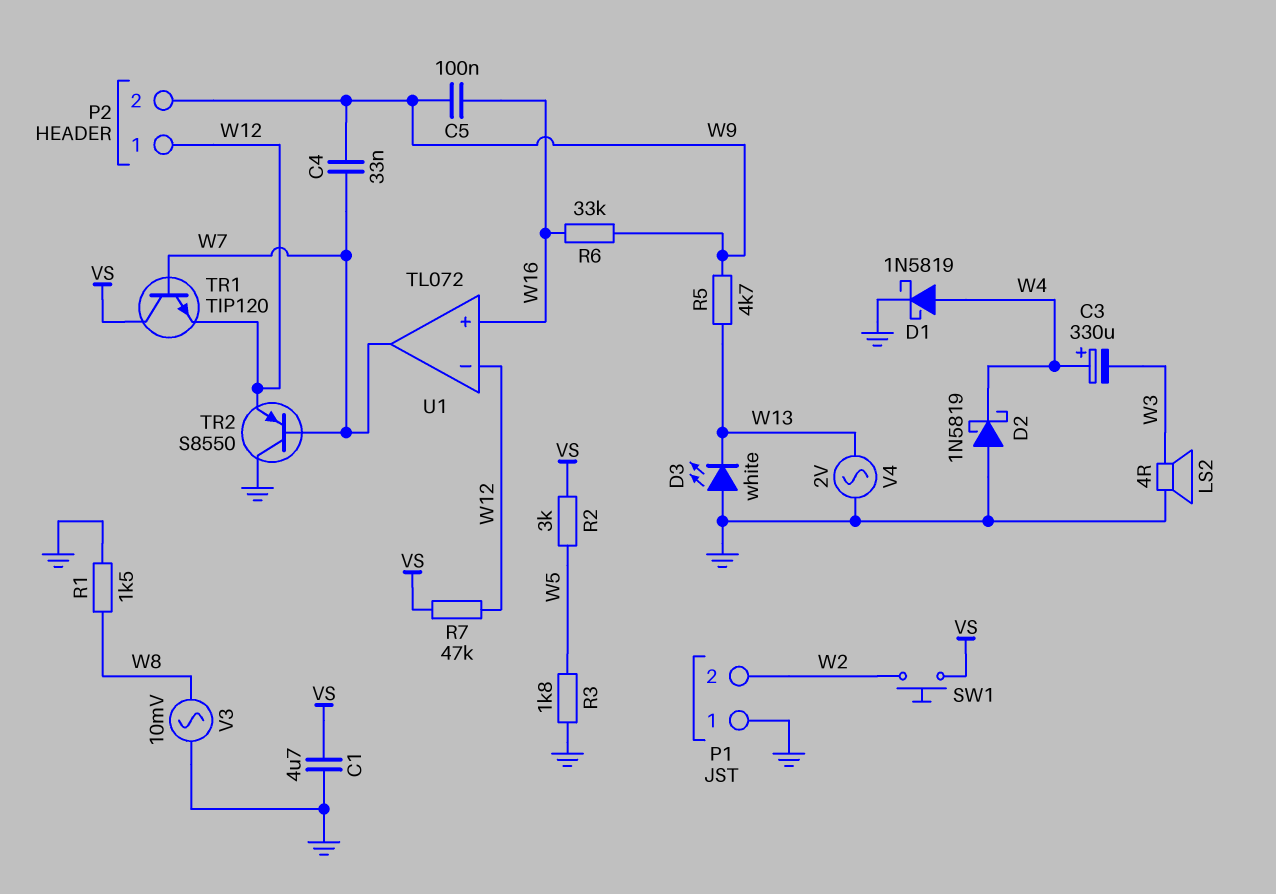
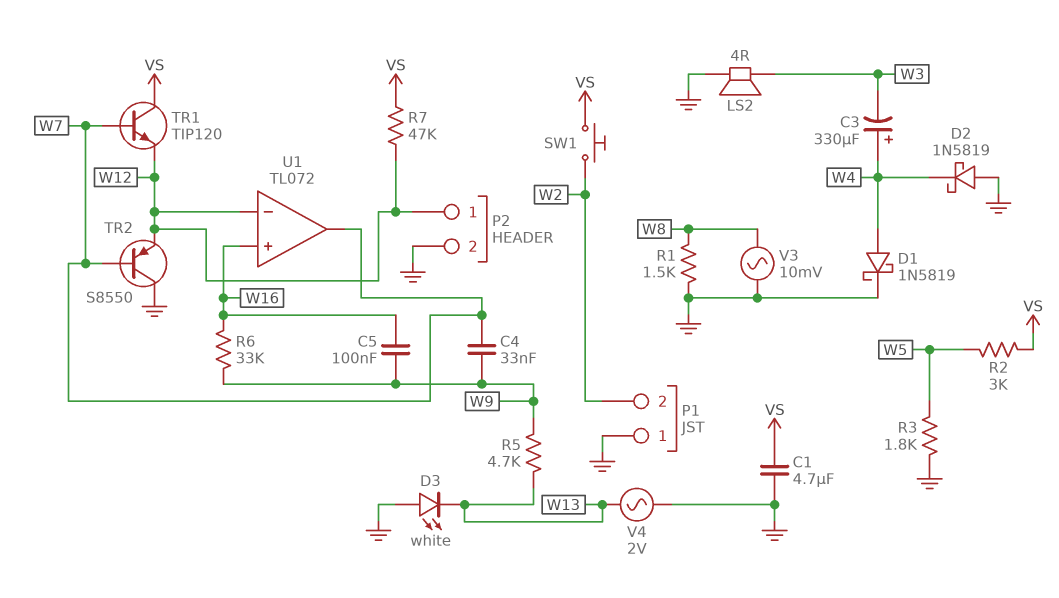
P2 pin 2: W9 -> GND

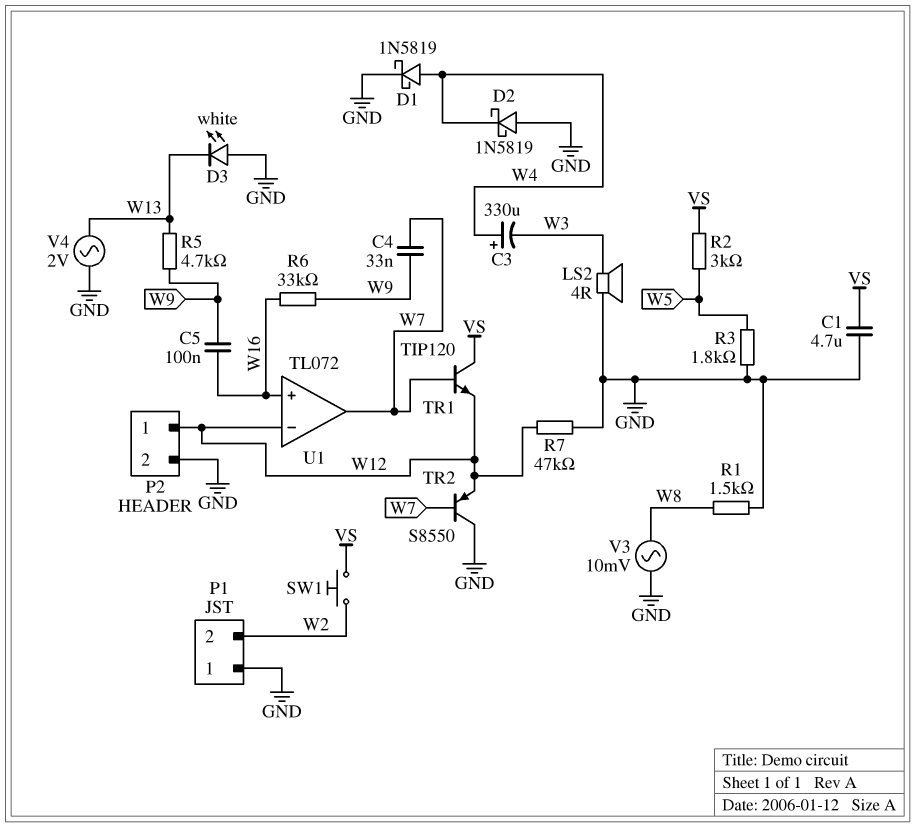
R7: 47k (VS, W12) -> 47k (GND, W12)

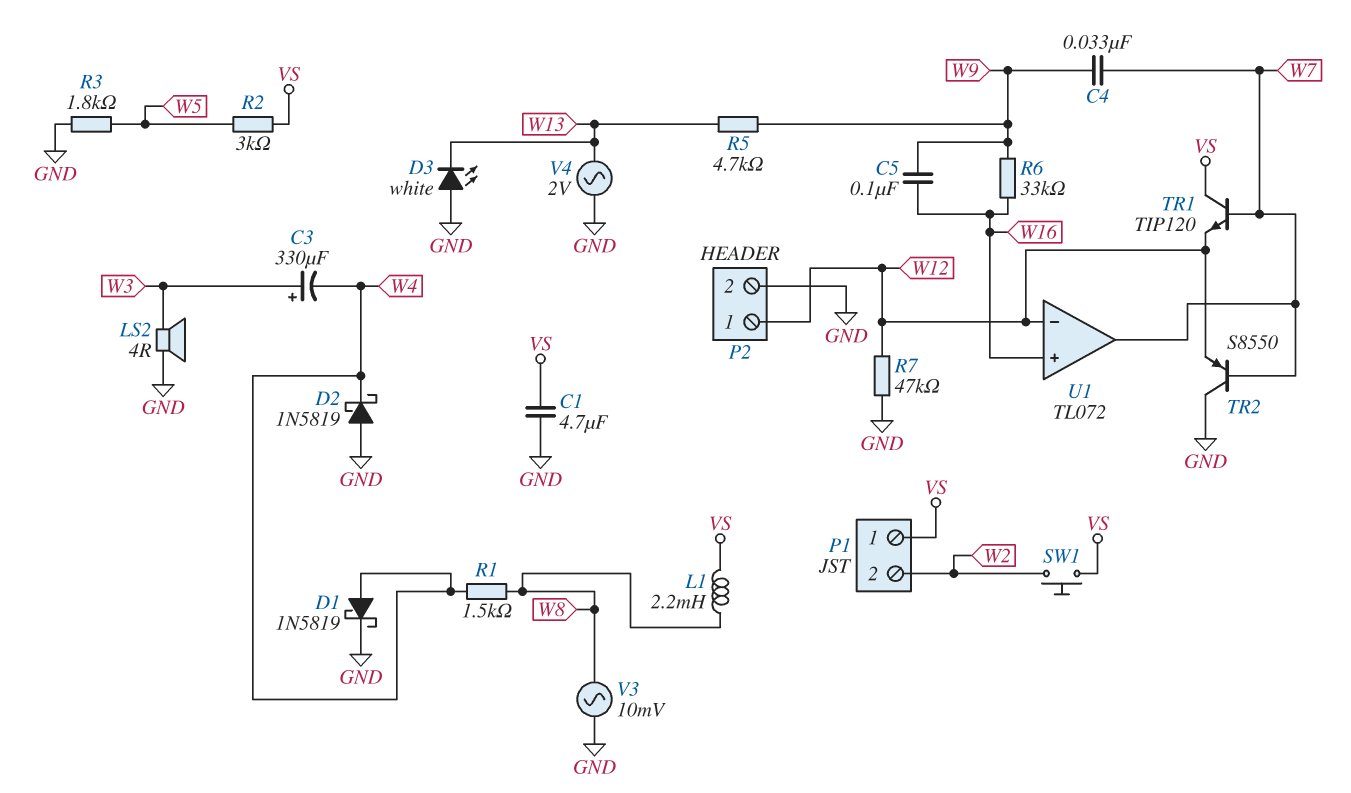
C3: 330uF (plus W4, minus W3) -> 330uF (plus W3, minus W4)
L1: none -> 2.2mH (VS, W8)
P1 pin 1: GND -> VS
R1: 1.5k (GND, W8) -> 1.5k (W4, W8)

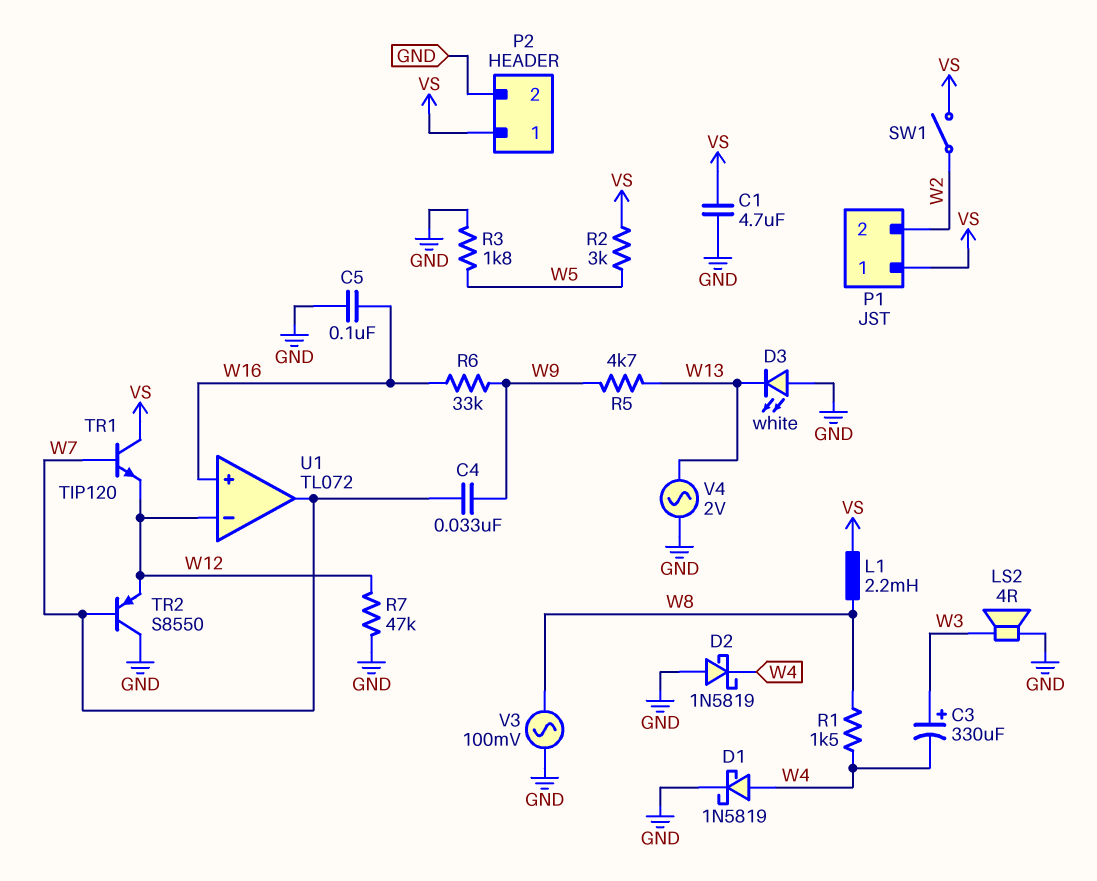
C5: 100nF (W9, W16) -> 100nF (GND, W16)
P2 pin 1: W12 -> VS
SW1: button (VS, W2) -> switch (VS, W2)
V3: AC 10mV (GND, W8) -> AC 100mV (GND, W8)

